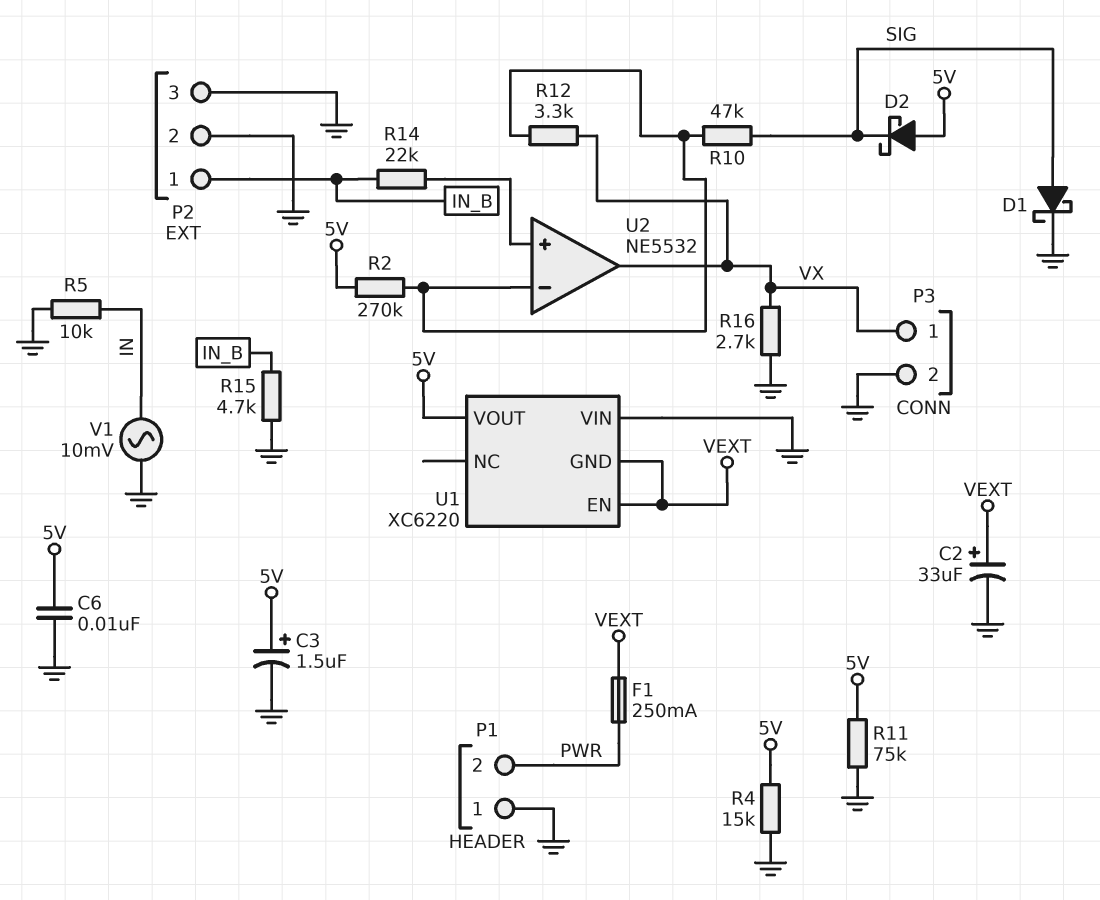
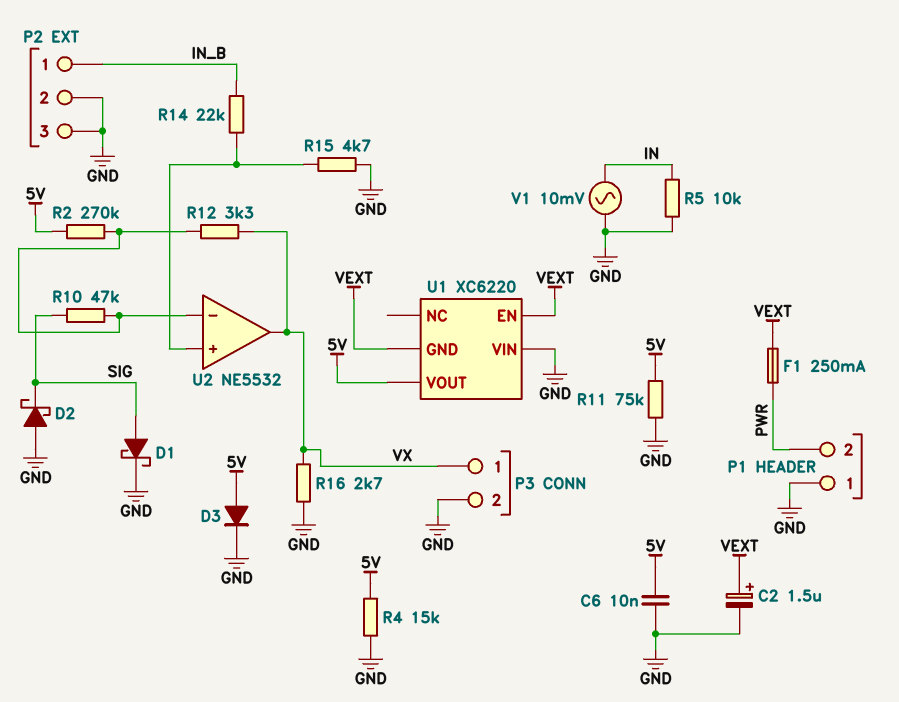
C2: 33uF (plus VEXT, minus GND) -> 1.5uF (plus VEXT, minus GND)
C3: 1.5uF (plus 5V, minus GND) -> none
D2: schottky (A 5V, K SIG) -> schottky (A GND, K SIG)
D3: none -> diode (A 5V, K GND)
R15: 4.7k (GND, IN_B) -> 4.7k (GND, U2/in+)

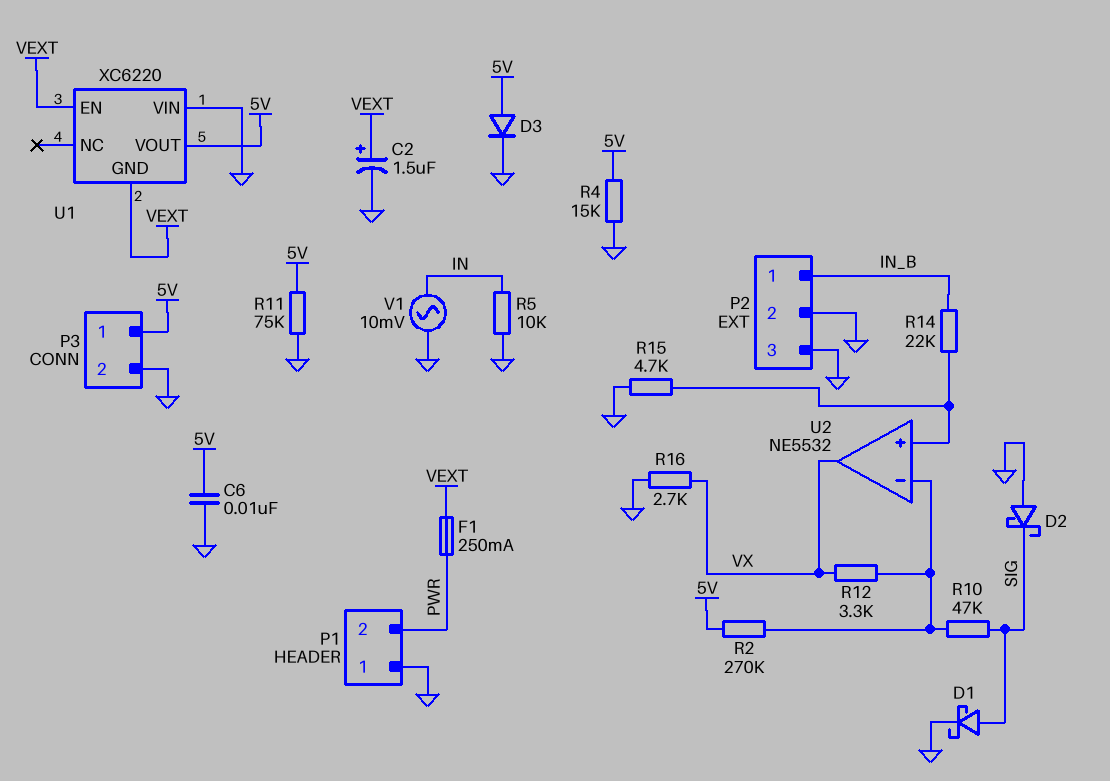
P3 pin 1: VX -> 5V

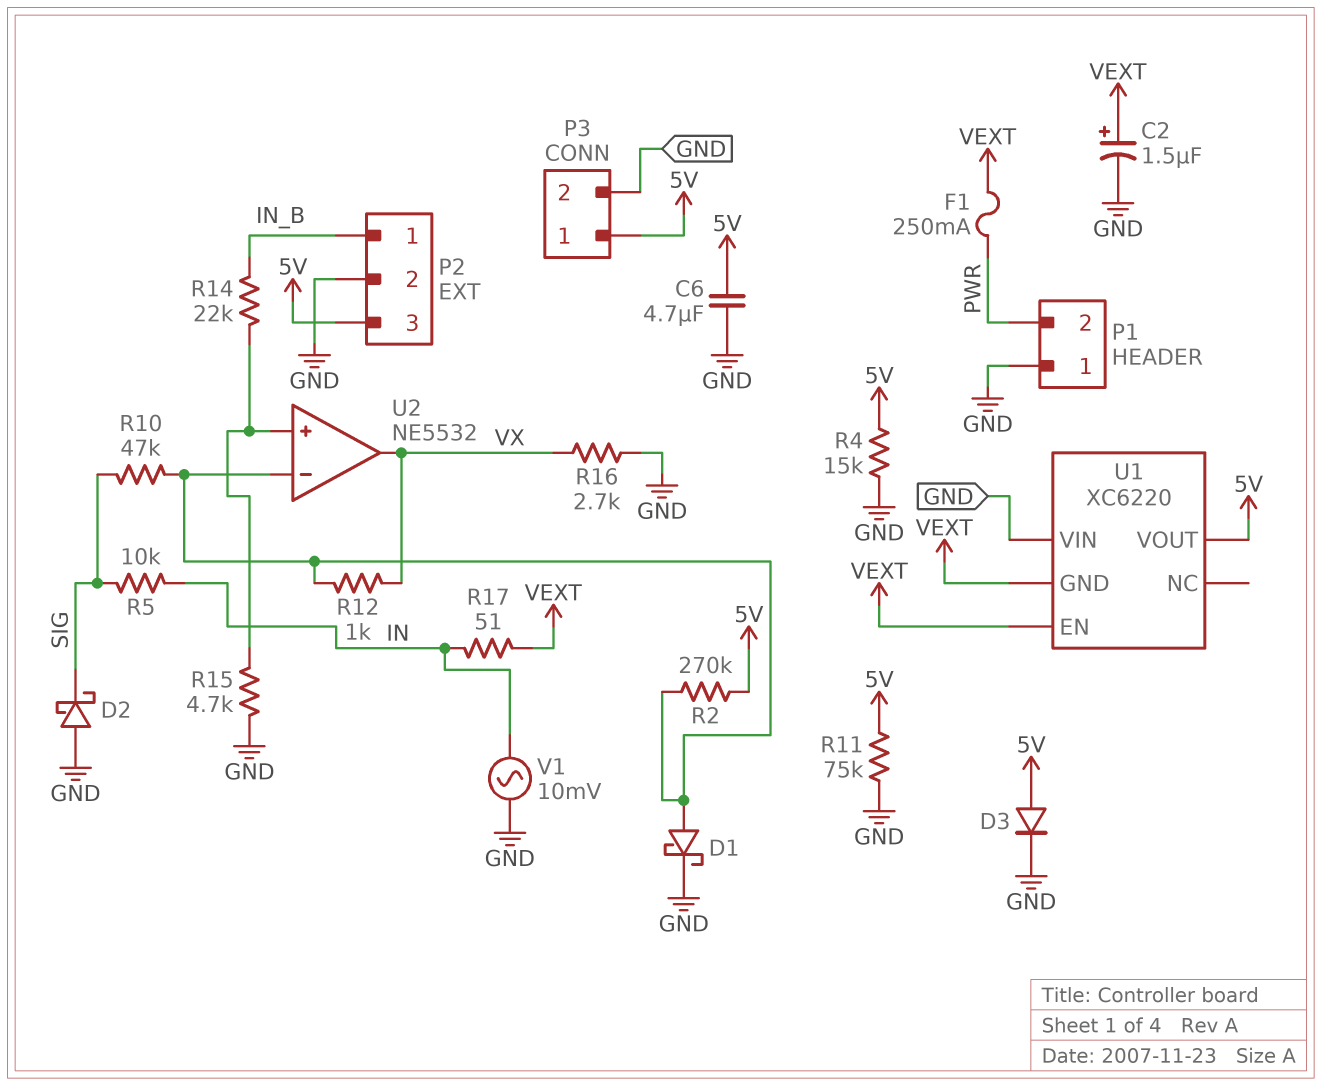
C6: 10nF (5V, GND) -> 4.7uF (5V, GND)
D1: schottky (A SIG, K GND) -> schottky (A U2/in-, K GND)
P2 pin 3: GND -> 5V
R5: 10k (GND, IN) -> 10k (IN, SIG)
R12: 3.3k (U2/in-, VX) -> 1k (U2/in-, VX)
R17: none -> 51 (IN, VEXT)

